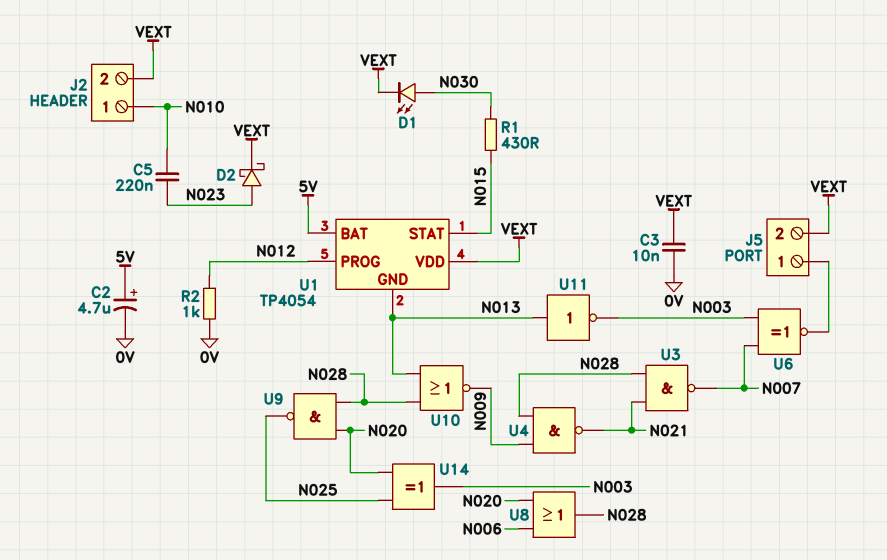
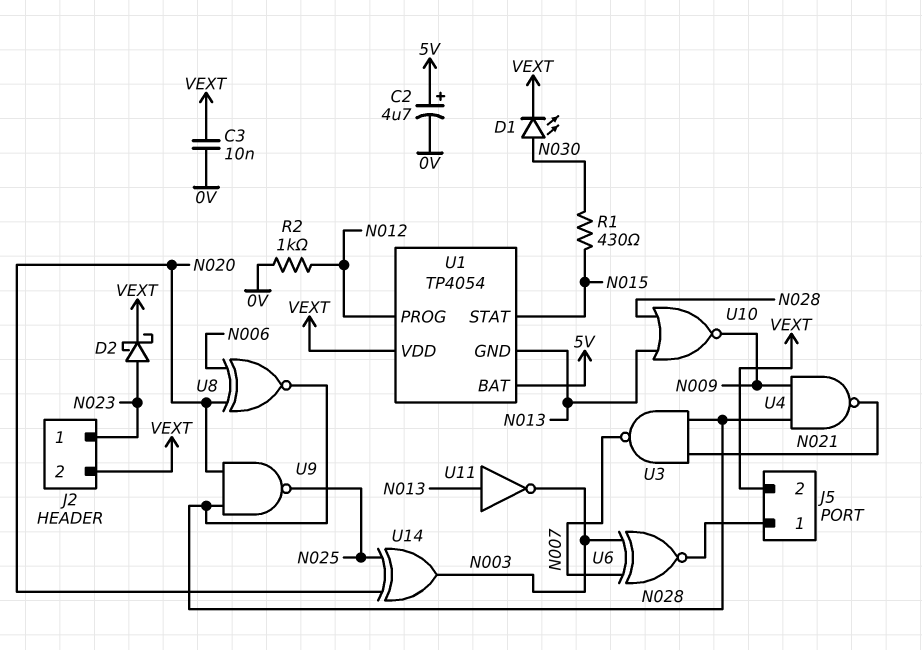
C5: 220nF (N010, N023) -> none
J2 pin 1: N010 -> N023
U8: OR (in N006, in N020, out N028) -> XNOR (in N006, in N020, out N028)

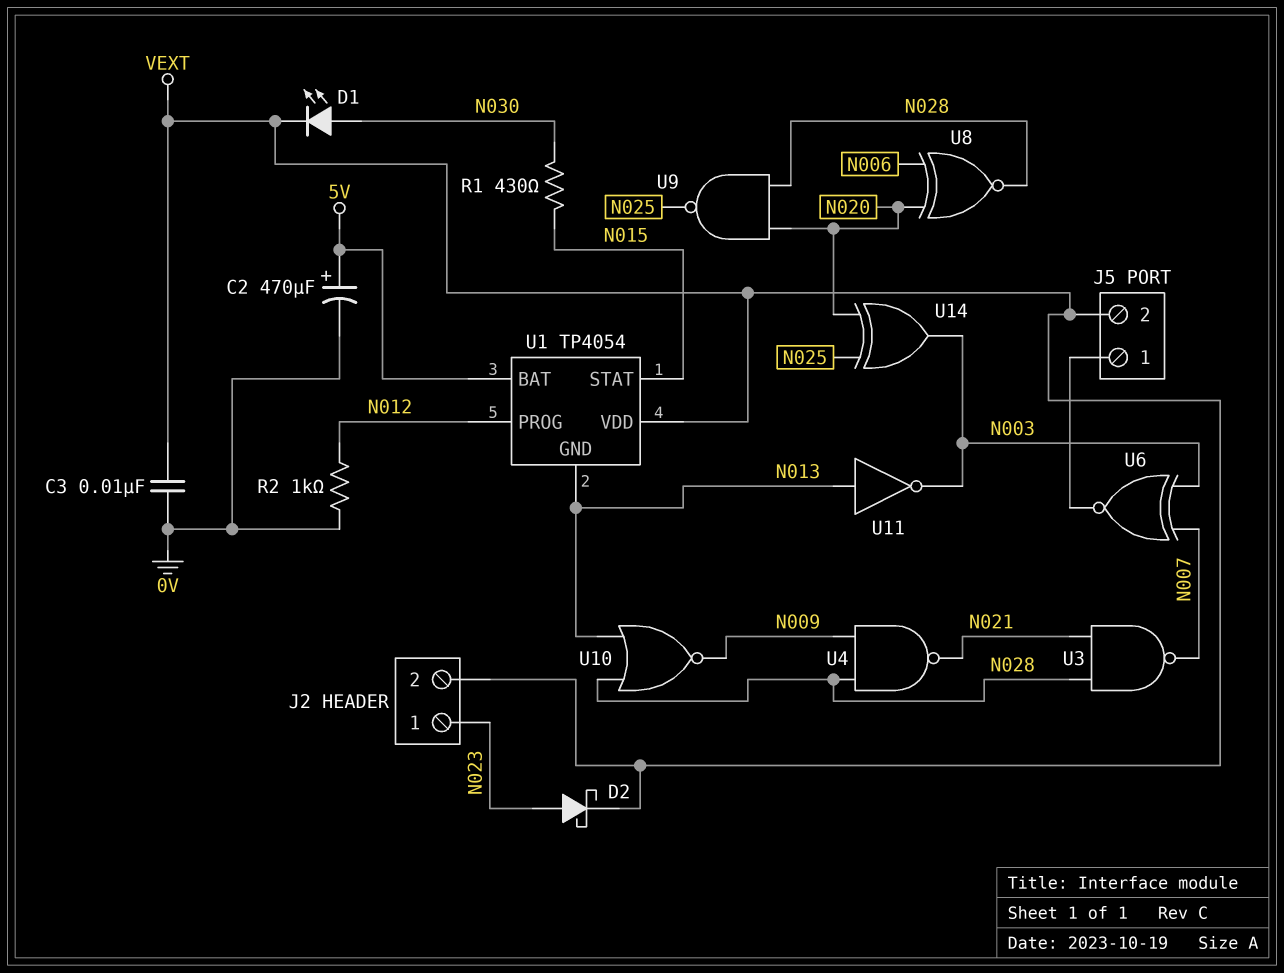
C2: 4.7uF (plus 5V, minus 0V) -> 470uF (plus 5V, minus 0V)

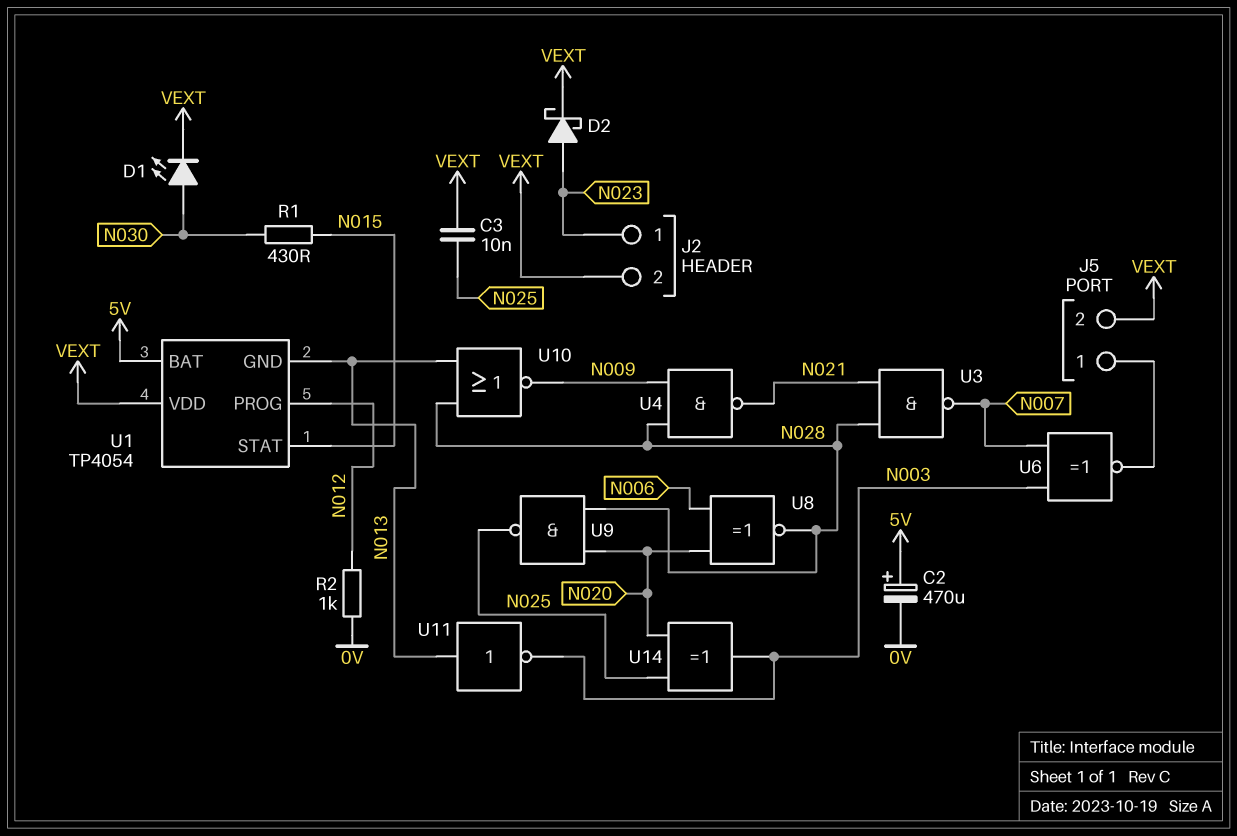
C3: 10nF (0V, VEXT) -> 10nF (N025, VEXT)

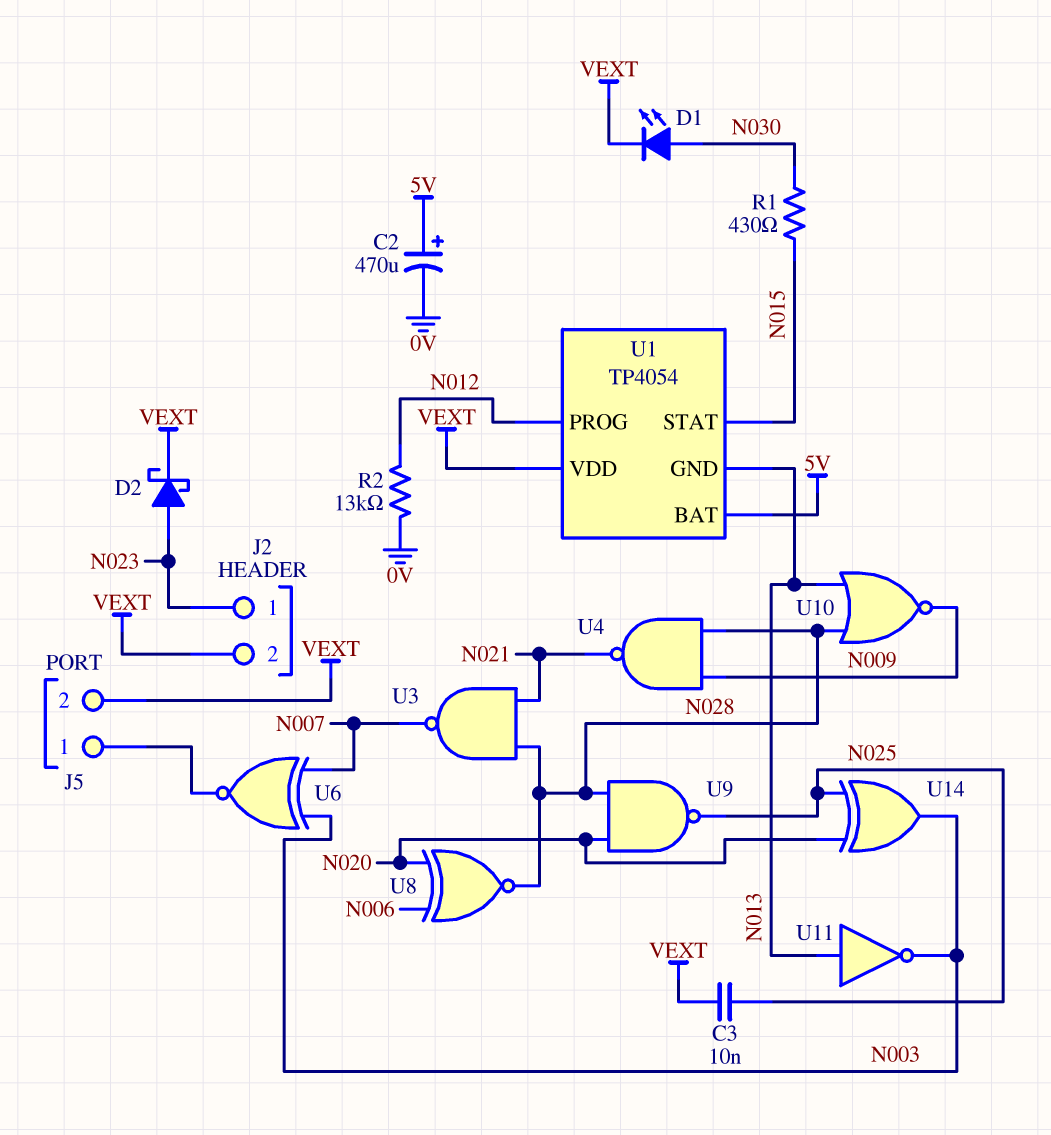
R2: 1k (0V, N012) -> 13k (0V, N012)

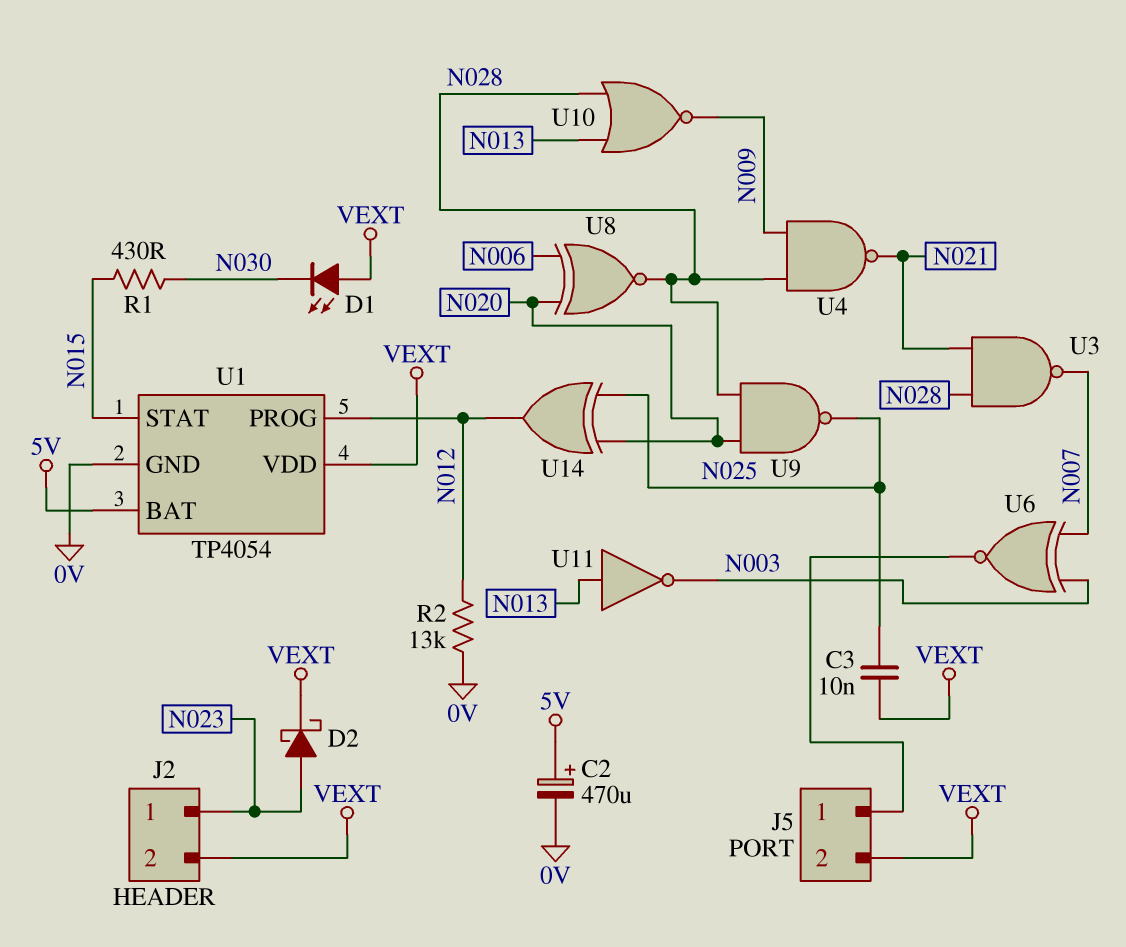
D1: LED (A N030, K VEXT) -> LED (A VEXT, K N030)
U1 pin GND: N013 -> 0V
U14: XOR (in N020, in N025, out N003) -> XOR (in N020, in N025, out N012)

